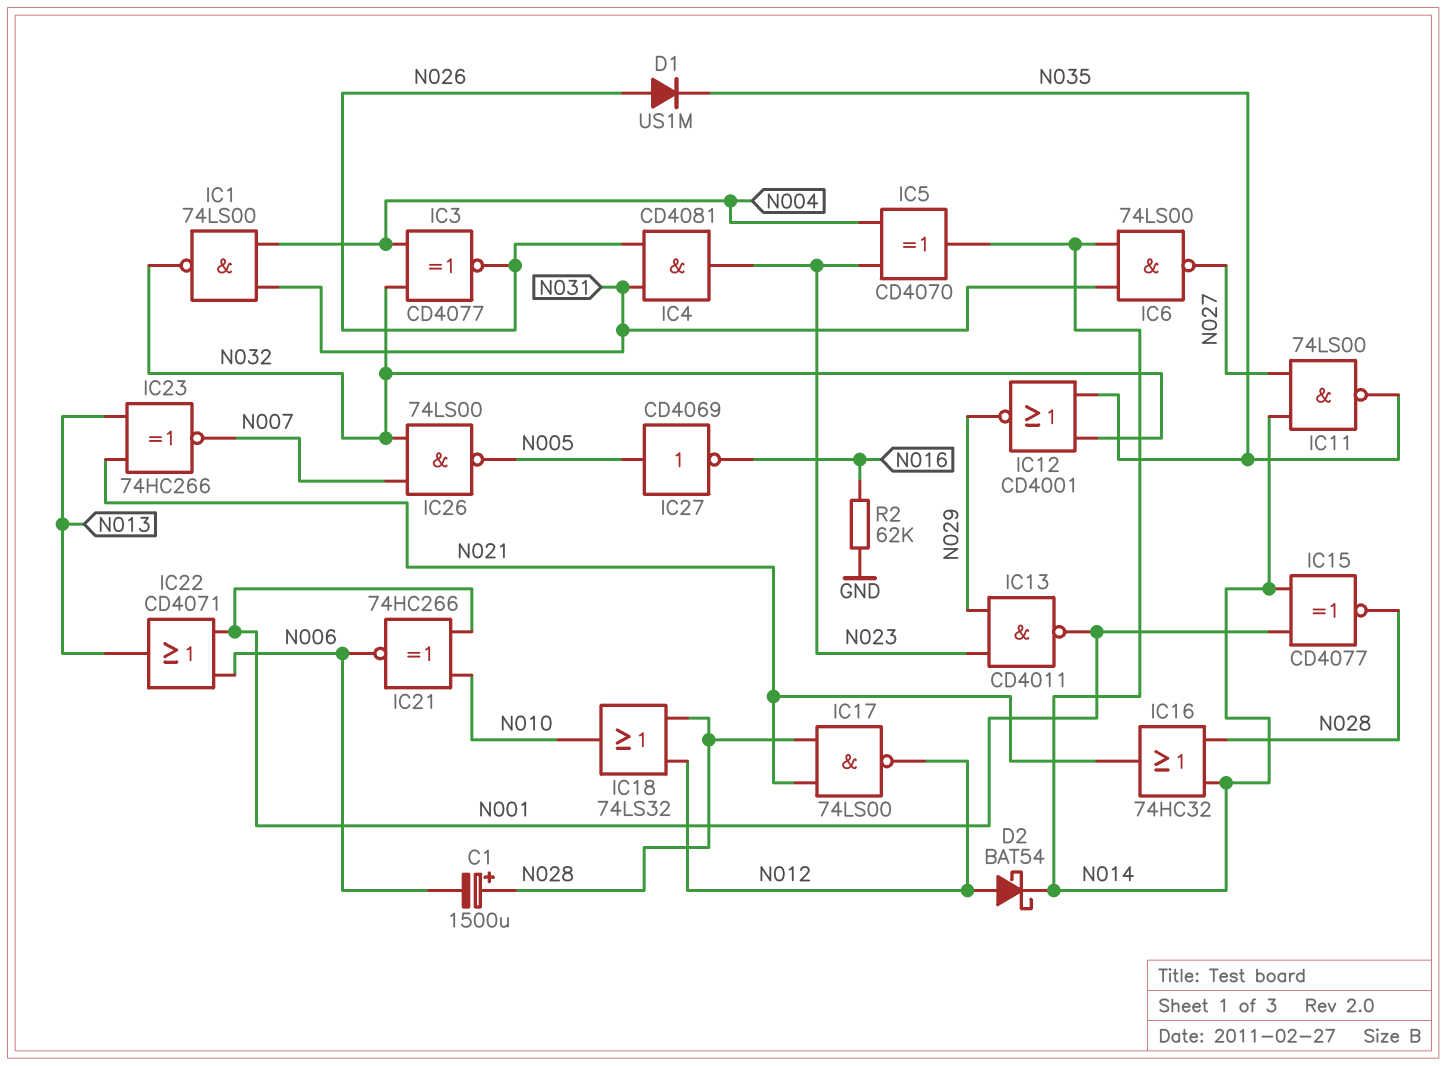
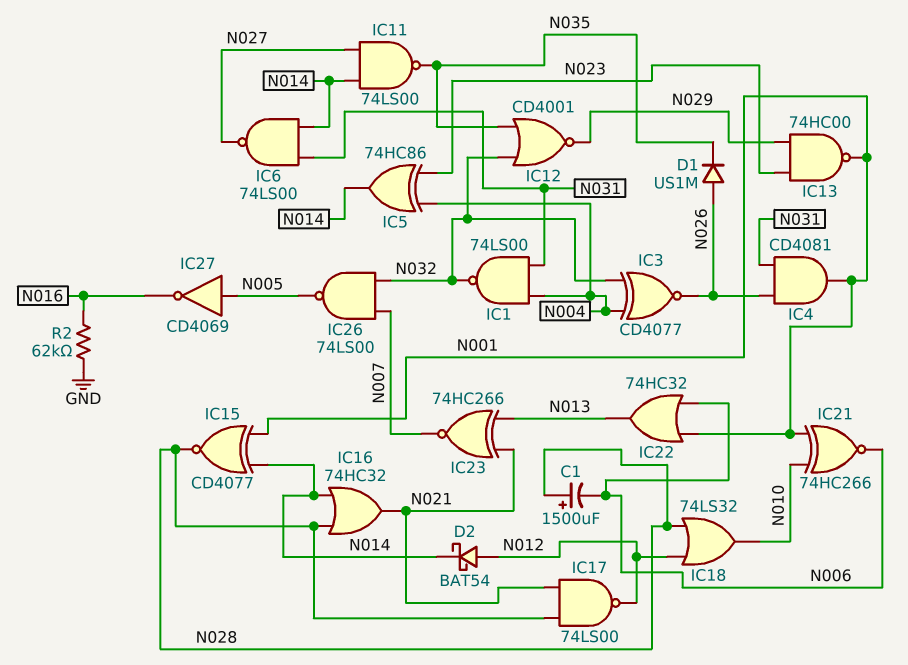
IC4: AND CD4081 (in N026, in N031, out N023) -> AND CD4081 (in N026, in N031, out N001)
IC5: XOR CD4070 (in N004, in N023, out N014) -> XOR 74HC86 (in N004, in N023, out N014)
IC13: NAND CD4011 (in N023, in N029, out N001) -> NAND 74HC00 (in N023, in N029, out N001)
IC22: OR CD4071 (in N001, in N006, out N013) -> OR 74HC32 (in N001, in N006, out N013)

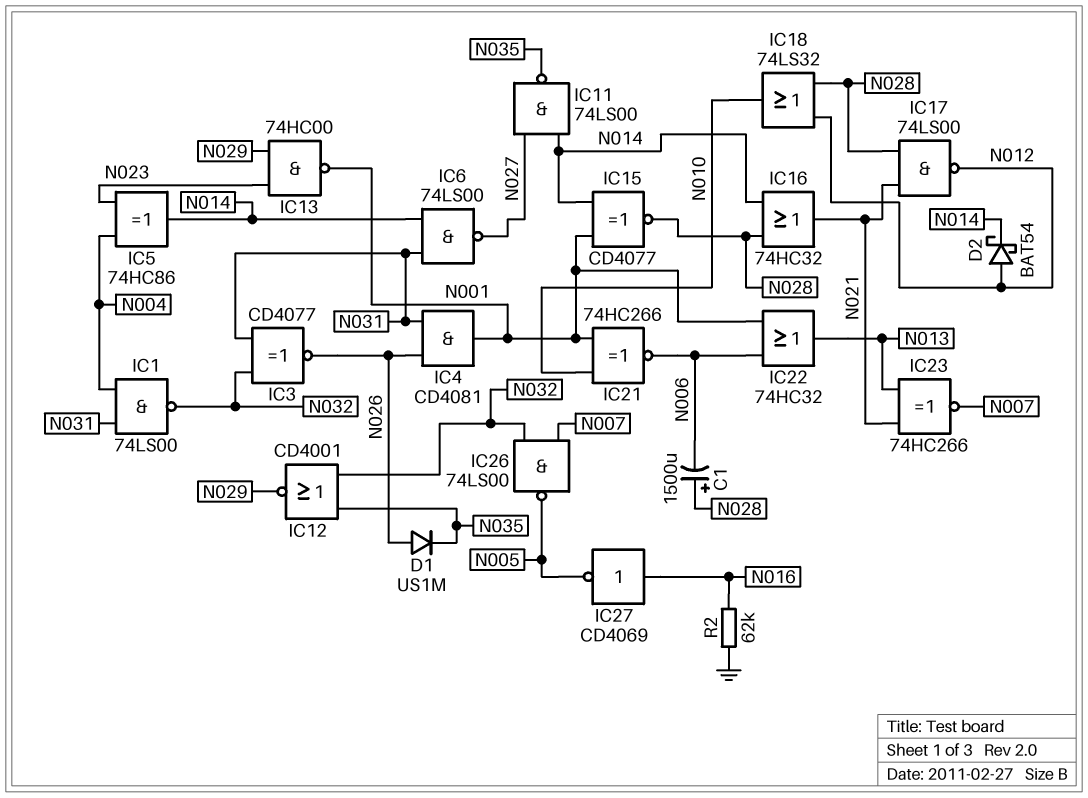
IC3: XNOR CD4077 (in N004, in N032, out N026) -> XNOR CD4077 (in N031, in N032, out N026)
IC27: NOT CD4069 (in N005, out N016) -> NOT CD4069 (in N016, out N005)

